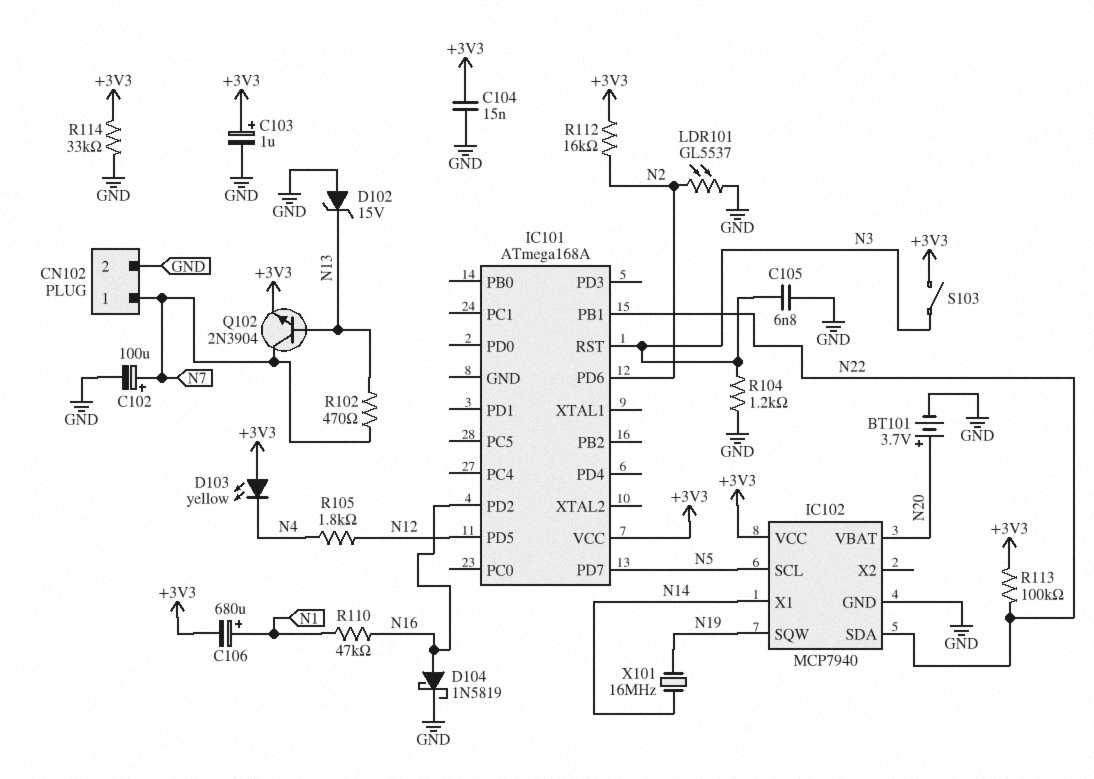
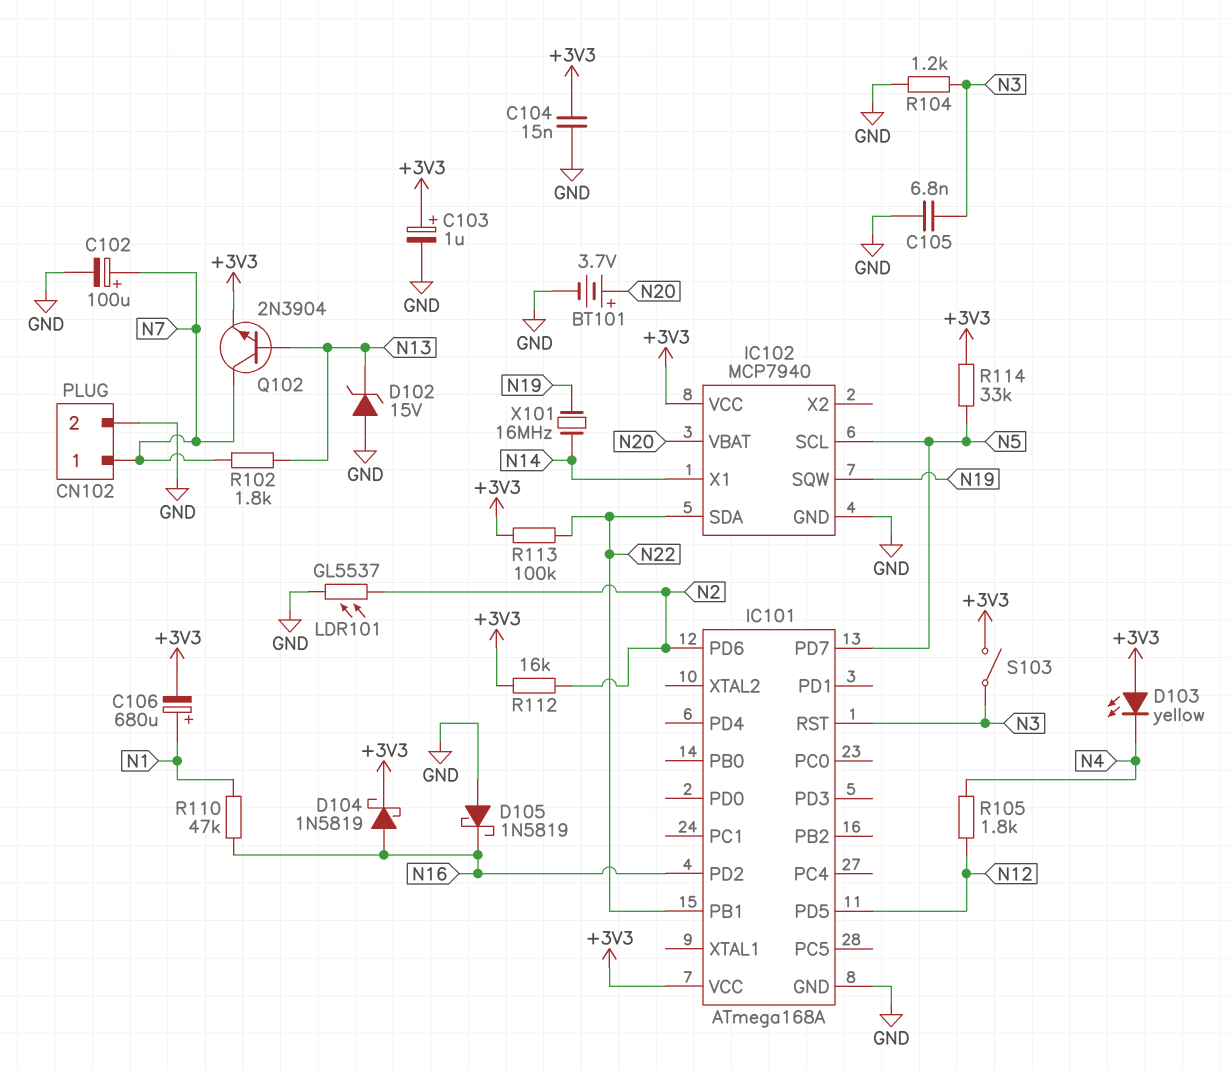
D104: schottky 1N5819 (A N16, K GND) -> schottky 1N5819 (A N16, K +3V3)
D105: none -> schottky 1N5819 (A GND, K N16)
IC101 pin GND: none -> GND
R102: 470 (N7, N13) -> 1.8k (N7, N13)
R114: 33k (+3V3, GND) -> 33k (+3V3, N5)

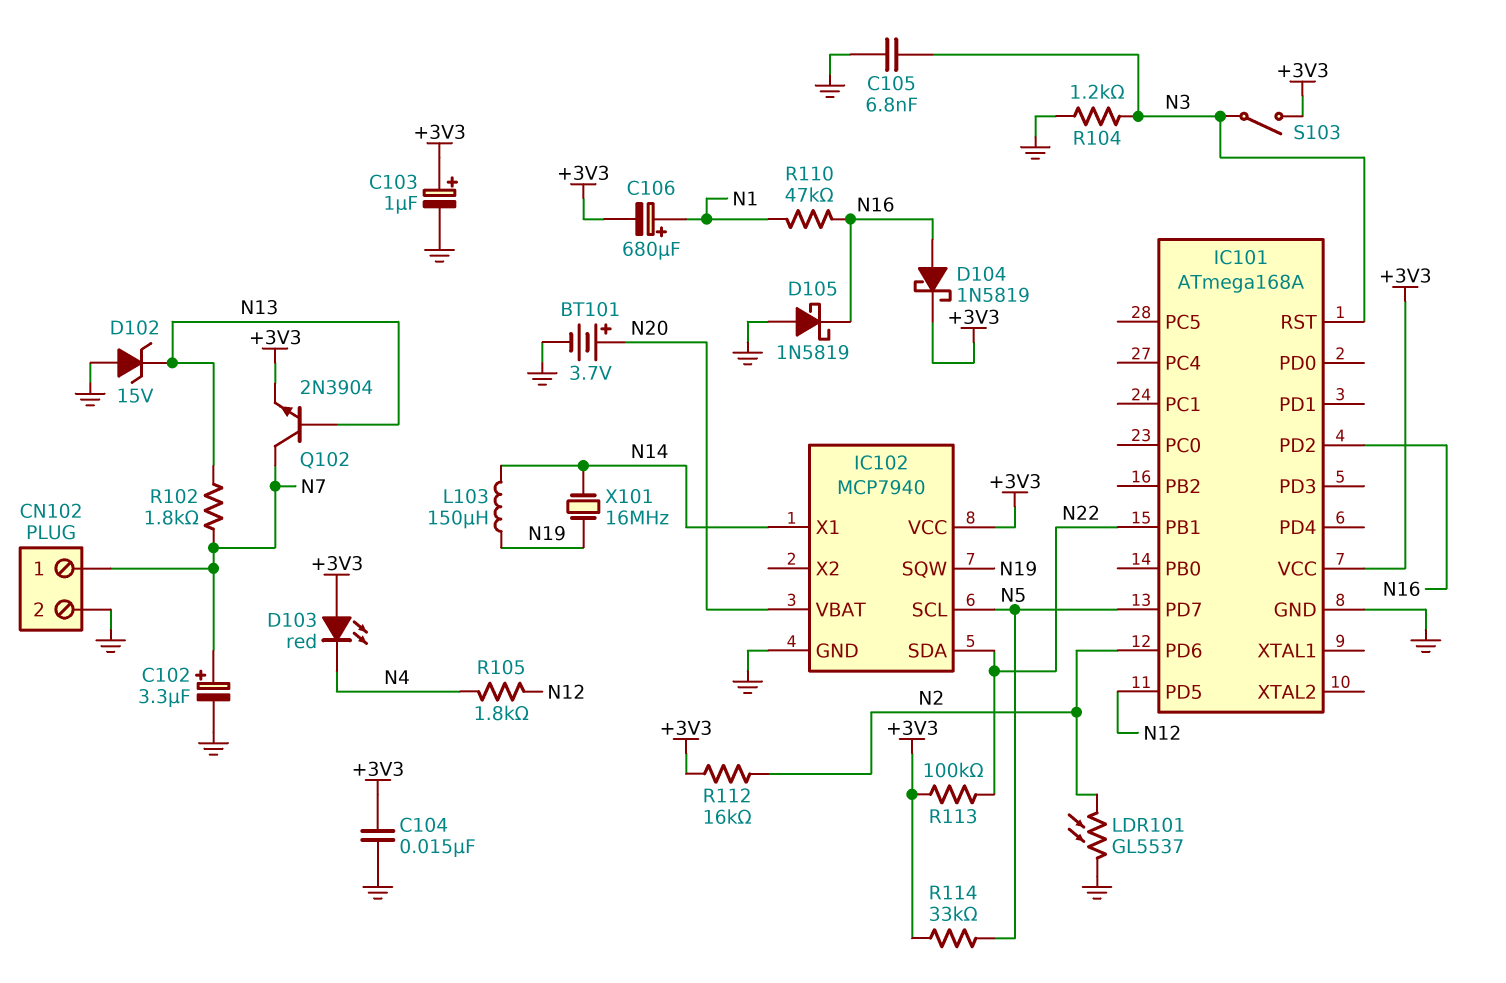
C102: 100uF (plus N7, minus GND) -> 3.3uF (plus N7, minus GND)
D103: LED yellow (A +3V3, K N4) -> LED red (A +3V3, K N4)
L103: none -> 150uH (N14, N19)

